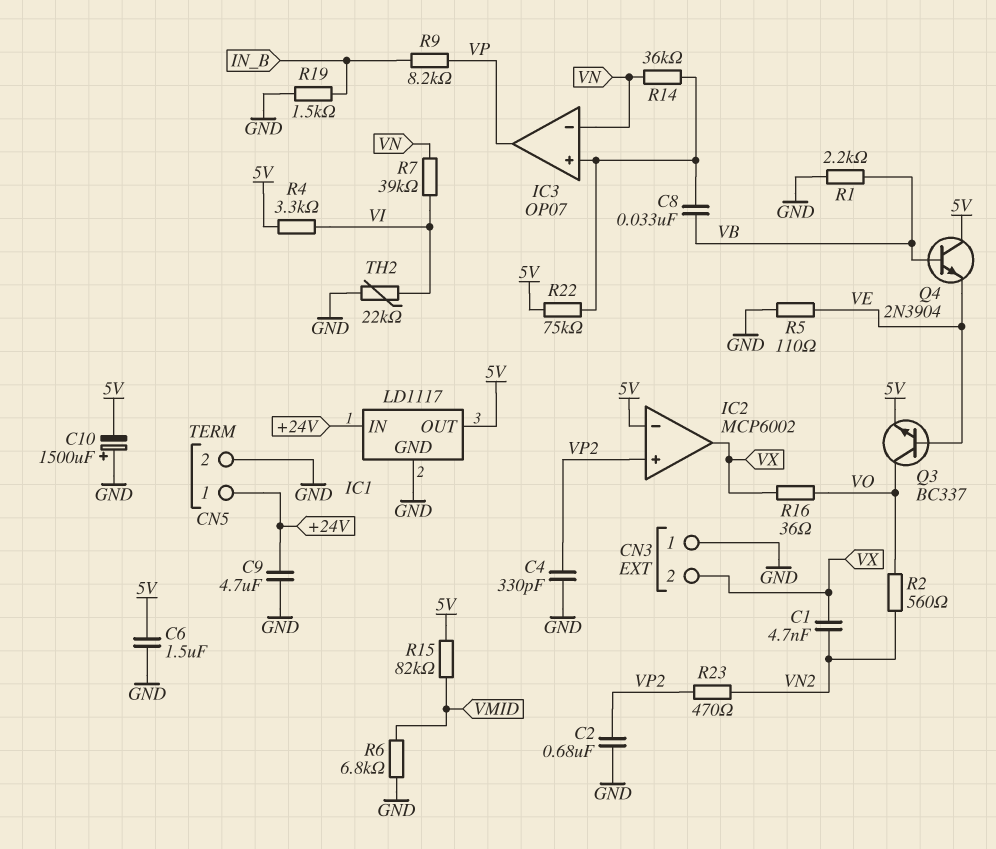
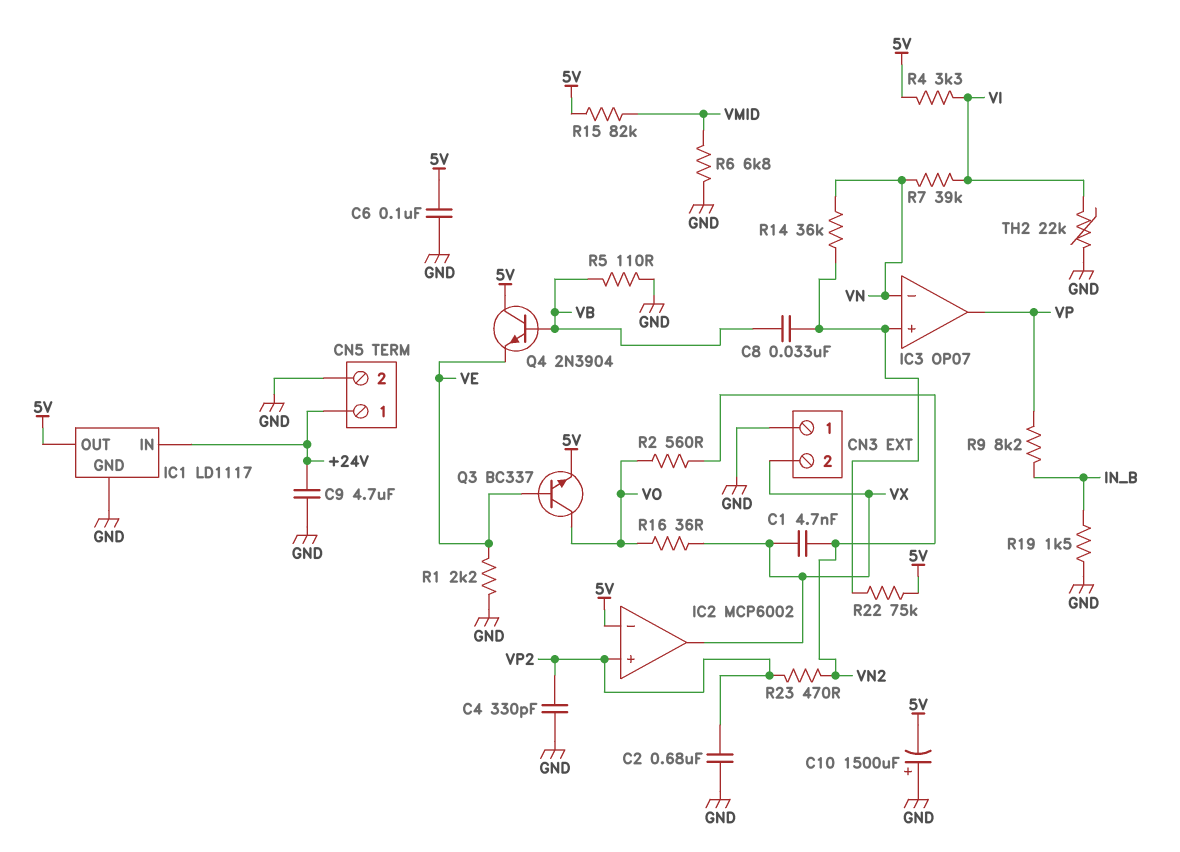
C6: 1.5uF (5V, GND) -> 100nF (5V, GND)
R1: 2.2k (GND, VB) -> 2.2k (GND, VE)
R5: 110 (GND, VE) -> 110 (GND, VB)

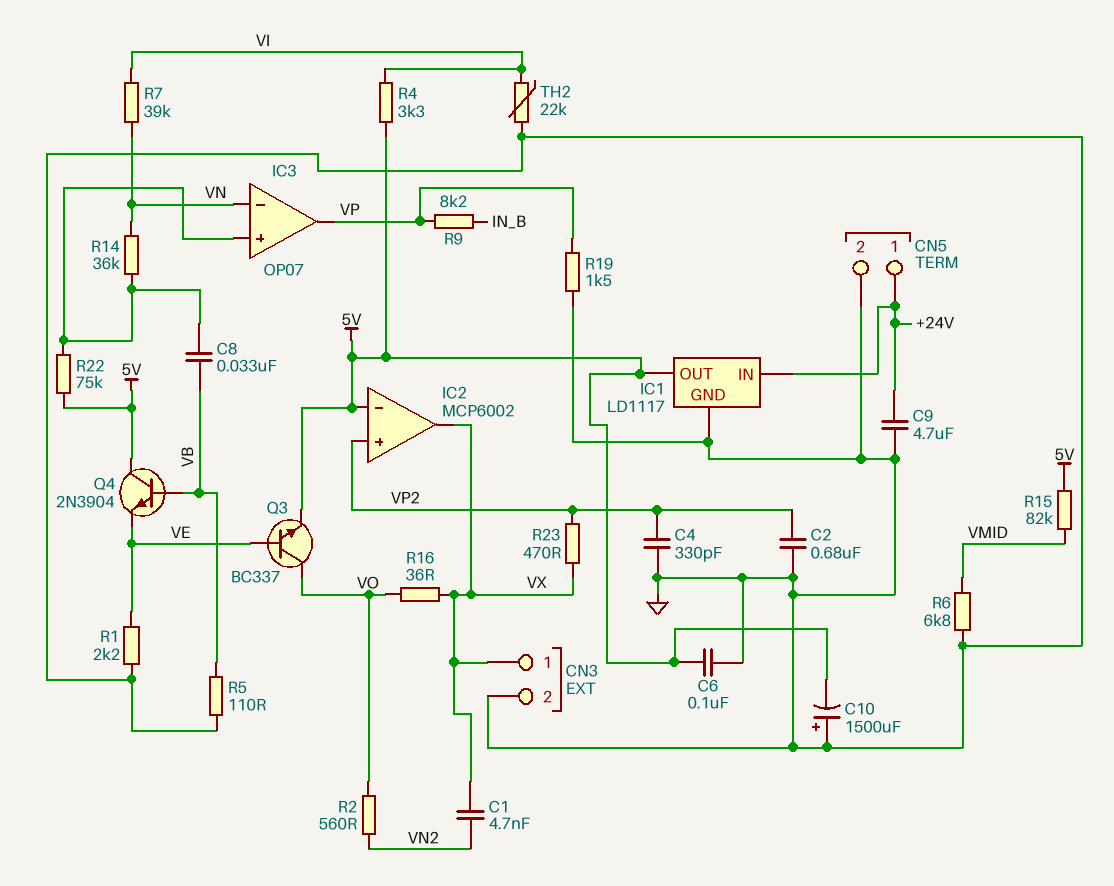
CN3 pin 1: GND -> VX
CN3 pin 2: VX -> GND
R19: 1.5k (GND, IN_B) -> 1.5k (GND, VP)
R23: 470 (VN2, VP2) -> 470 (VP2, VX)

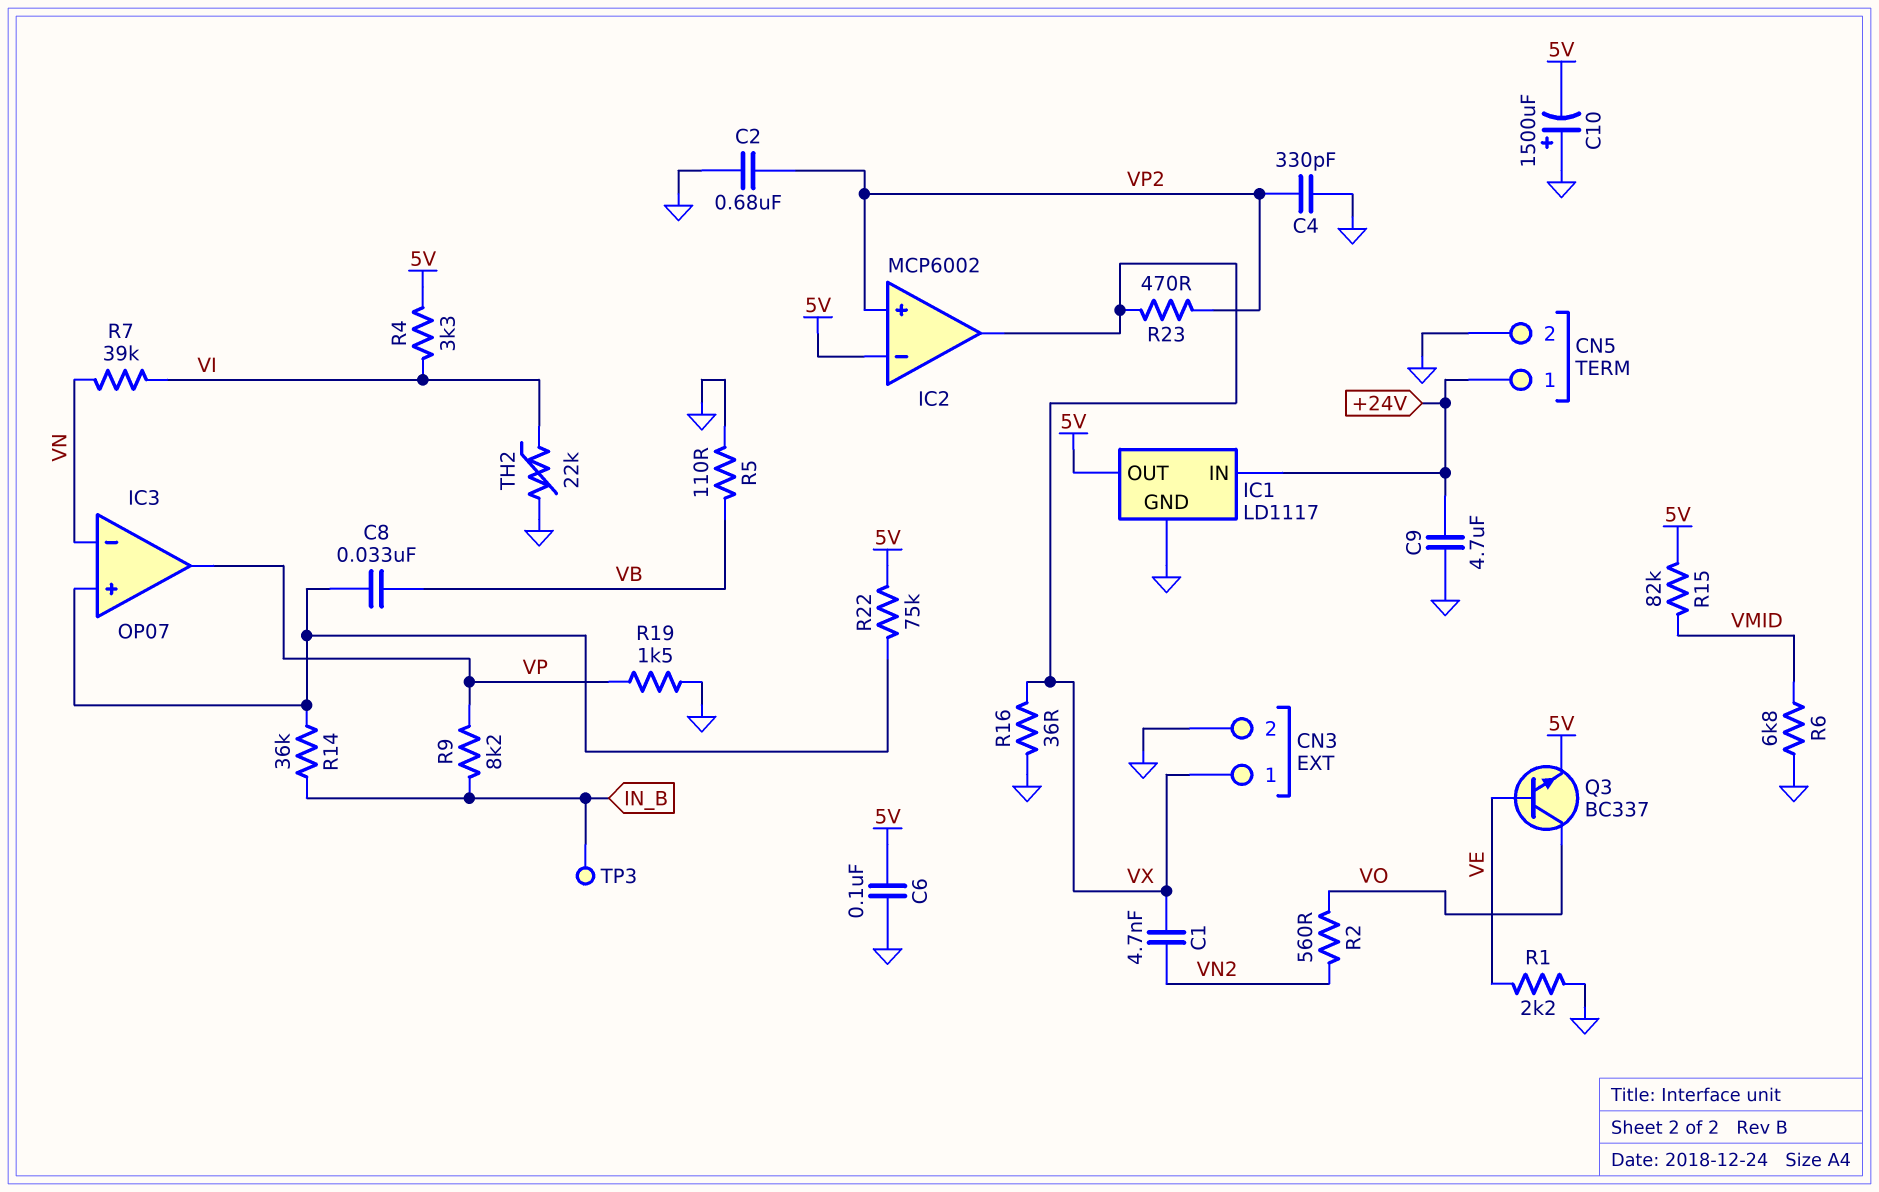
Q4: NPN 2N3904 (B VB, C 5V, E VE) -> none
R14: 36k (IC3/in+, VN) -> 36k (IC3/in+, IN_B)
R16: 36 (VO, VX) -> 36 (GND, VX)
TP3: none -> test point (IN_B)

